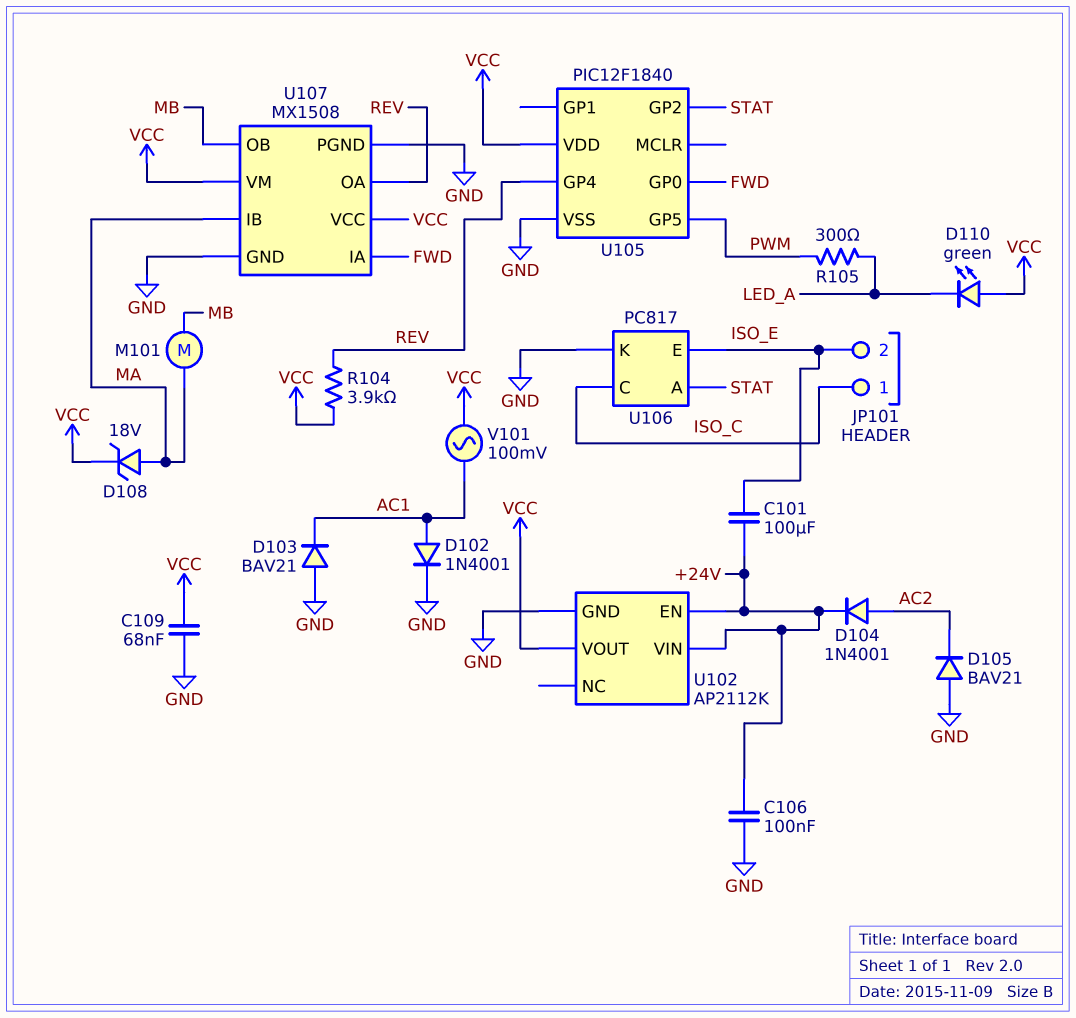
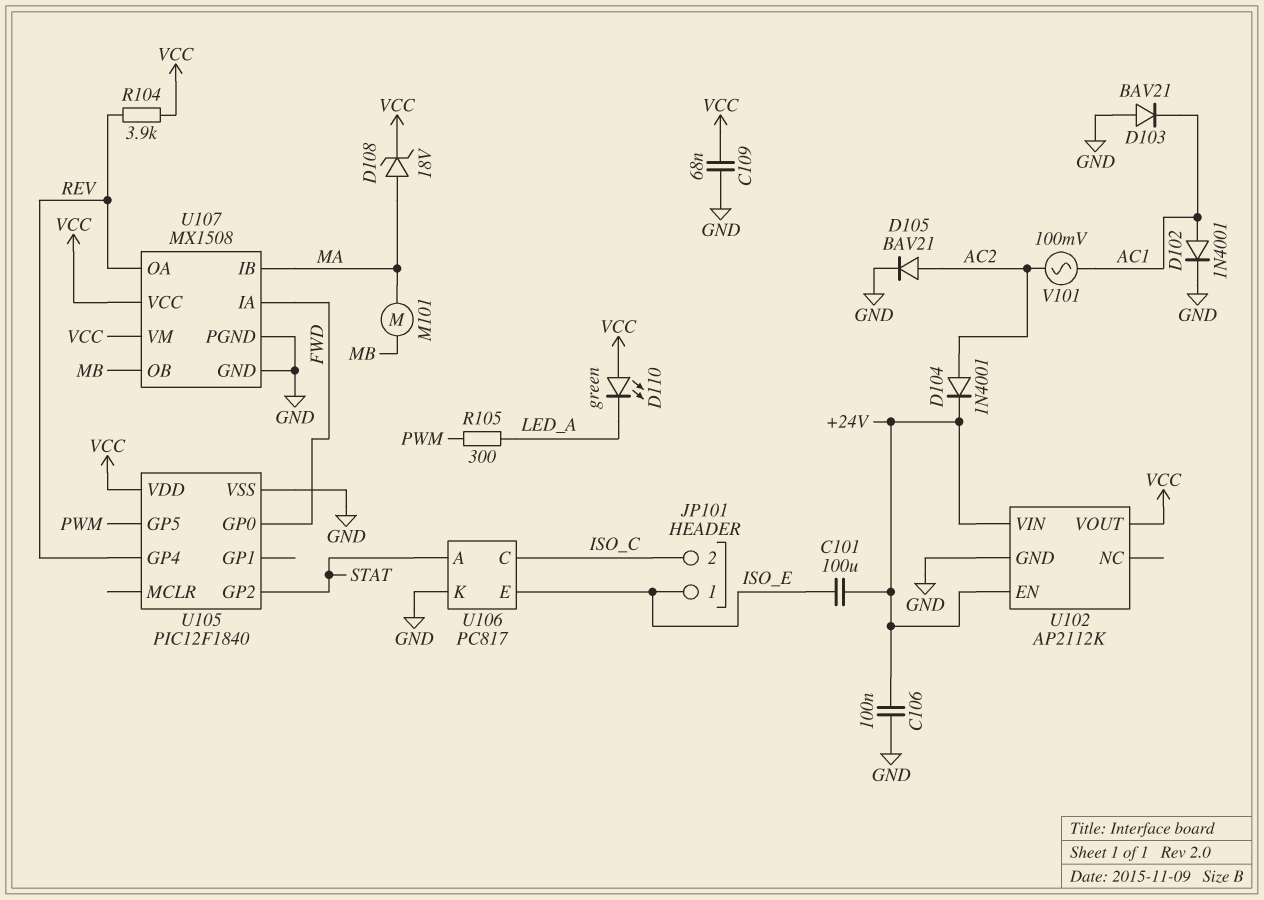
D105: diode BAV21 (A GND, K AC2) -> diode BAV21 (A AC2, K GND)
JP101 pin 1: ISO_C -> ISO_E
JP101 pin 2: ISO_E -> ISO_C
V101: AC 100mV (AC1, VCC) -> AC 100mV (AC1, AC2)

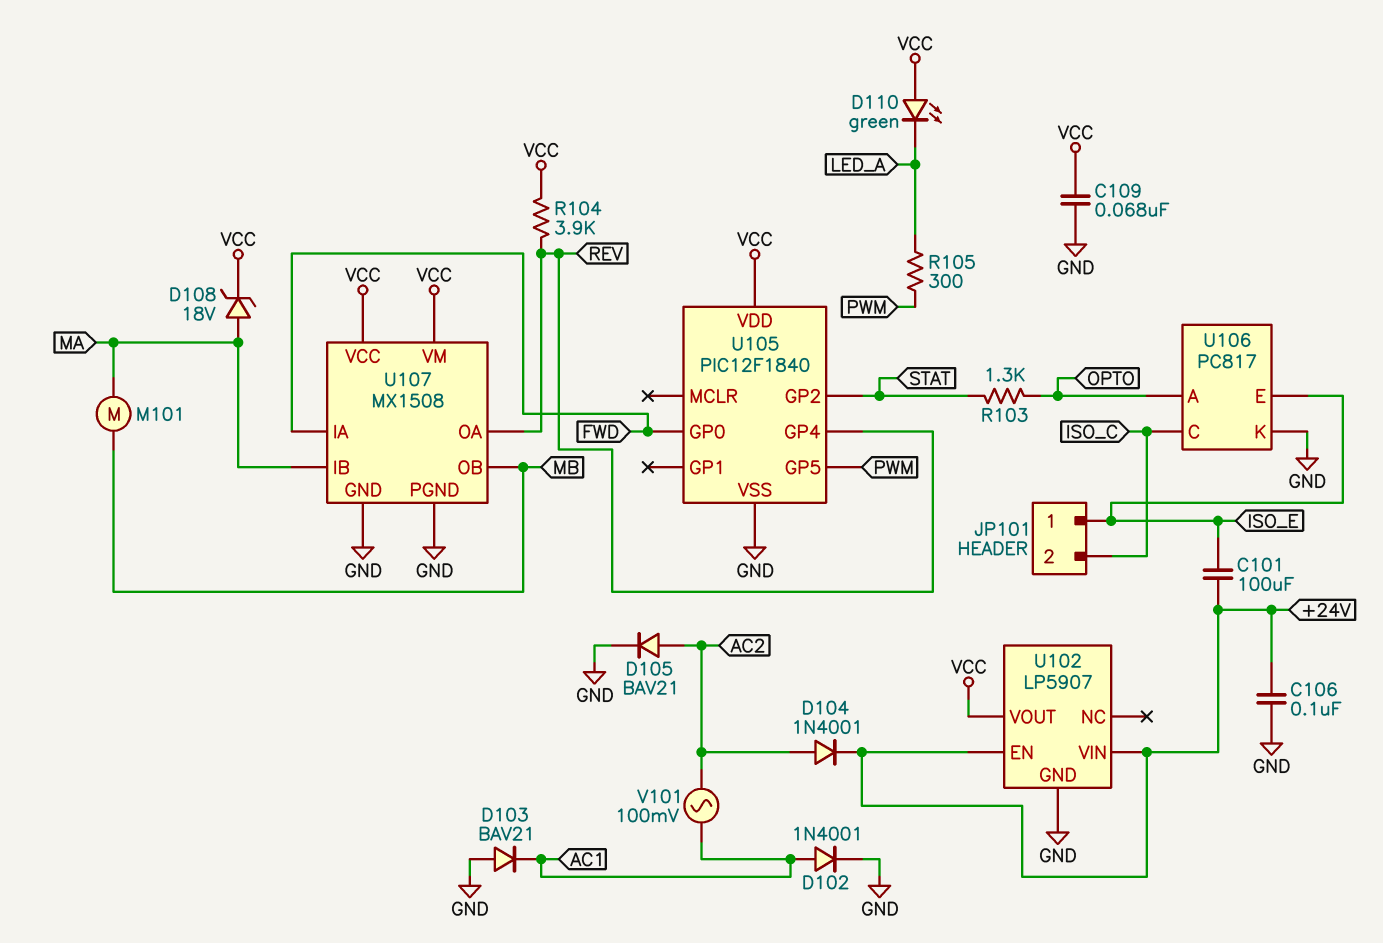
R103: none -> 1.3k (OPTO, STAT)
U102: AP2112K -> LP5907
U106 pin A: STAT -> OPTO

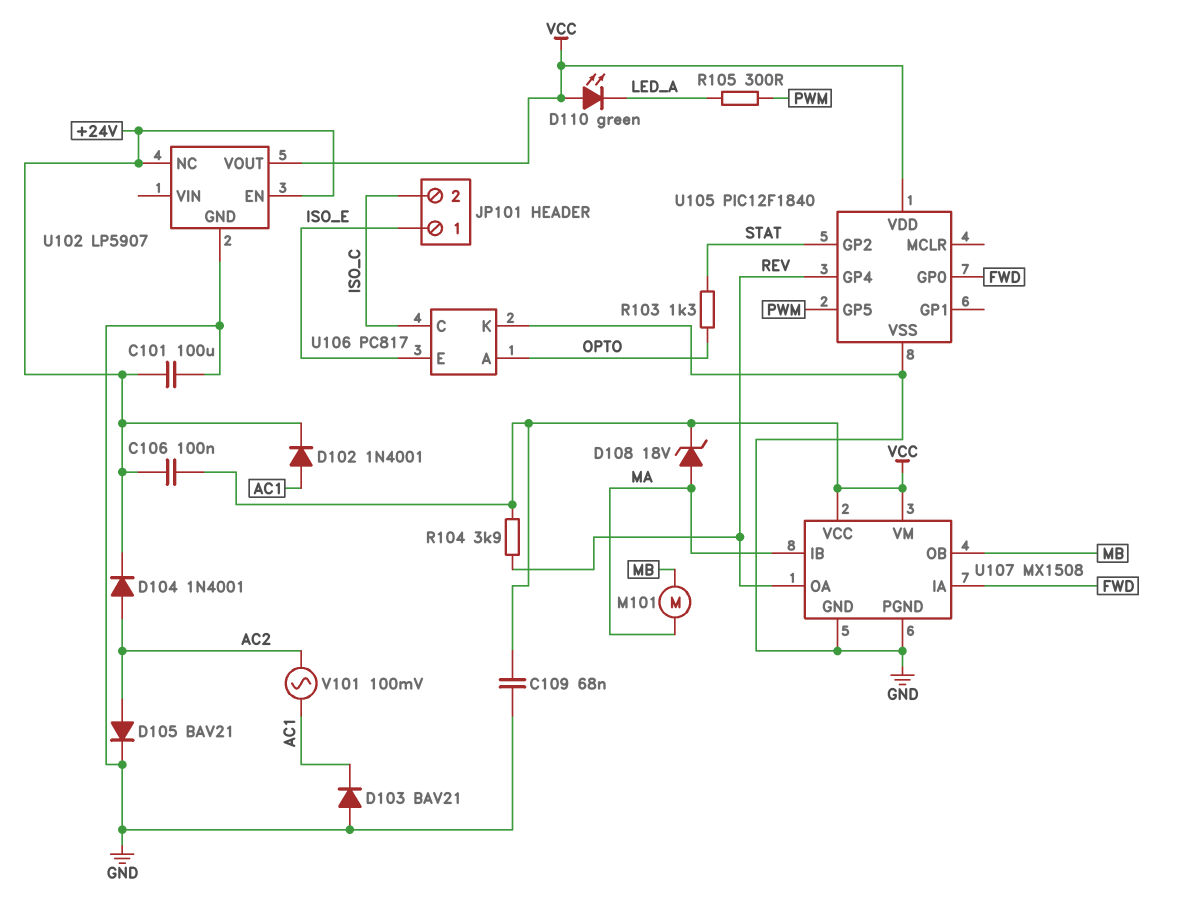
C101: 100uF (+24V, ISO_E) -> 100uF (+24V, GND)
C106: 100nF (+24V, GND) -> 100nF (+24V, VCC)
D102: diode 1N4001 (A AC1, K GND) -> diode 1N4001 (A AC1, K +24V)
U102 pin NC: none -> +24V
U102 pin VIN: +24V -> none

